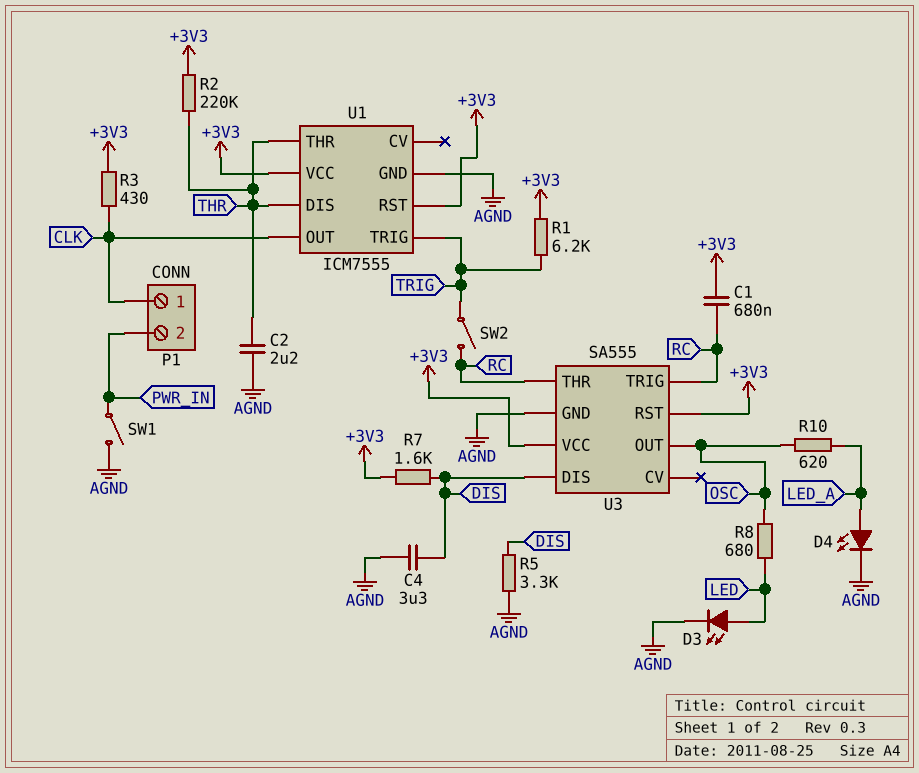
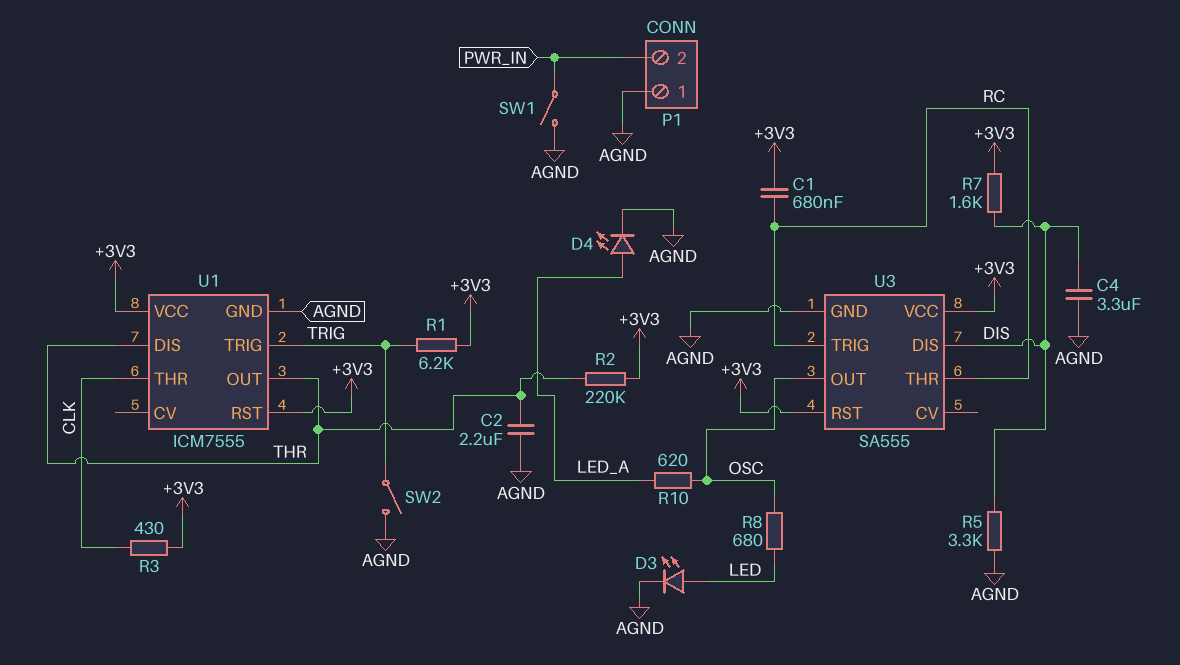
P1 pin 1: CLK -> AGND
SW2: switch (RC, TRIG) -> switch (AGND, TRIG)
U1 pin OUT: CLK -> THR
U1 pin THR: THR -> CLK

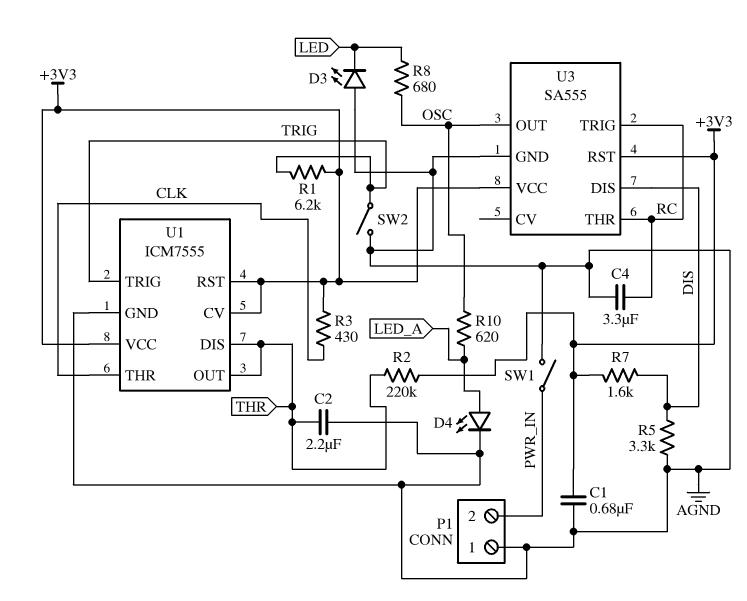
C1: 680nF (+3V3, RC) -> 680nF (+3V3, AGND)
C4: 3.3uF (AGND, DIS) -> 3.3uF (AGND, RC)
D3: LED (A LED, K AGND) -> LED (A AGND, K LED)
U1 pin CV: none -> +3V3

